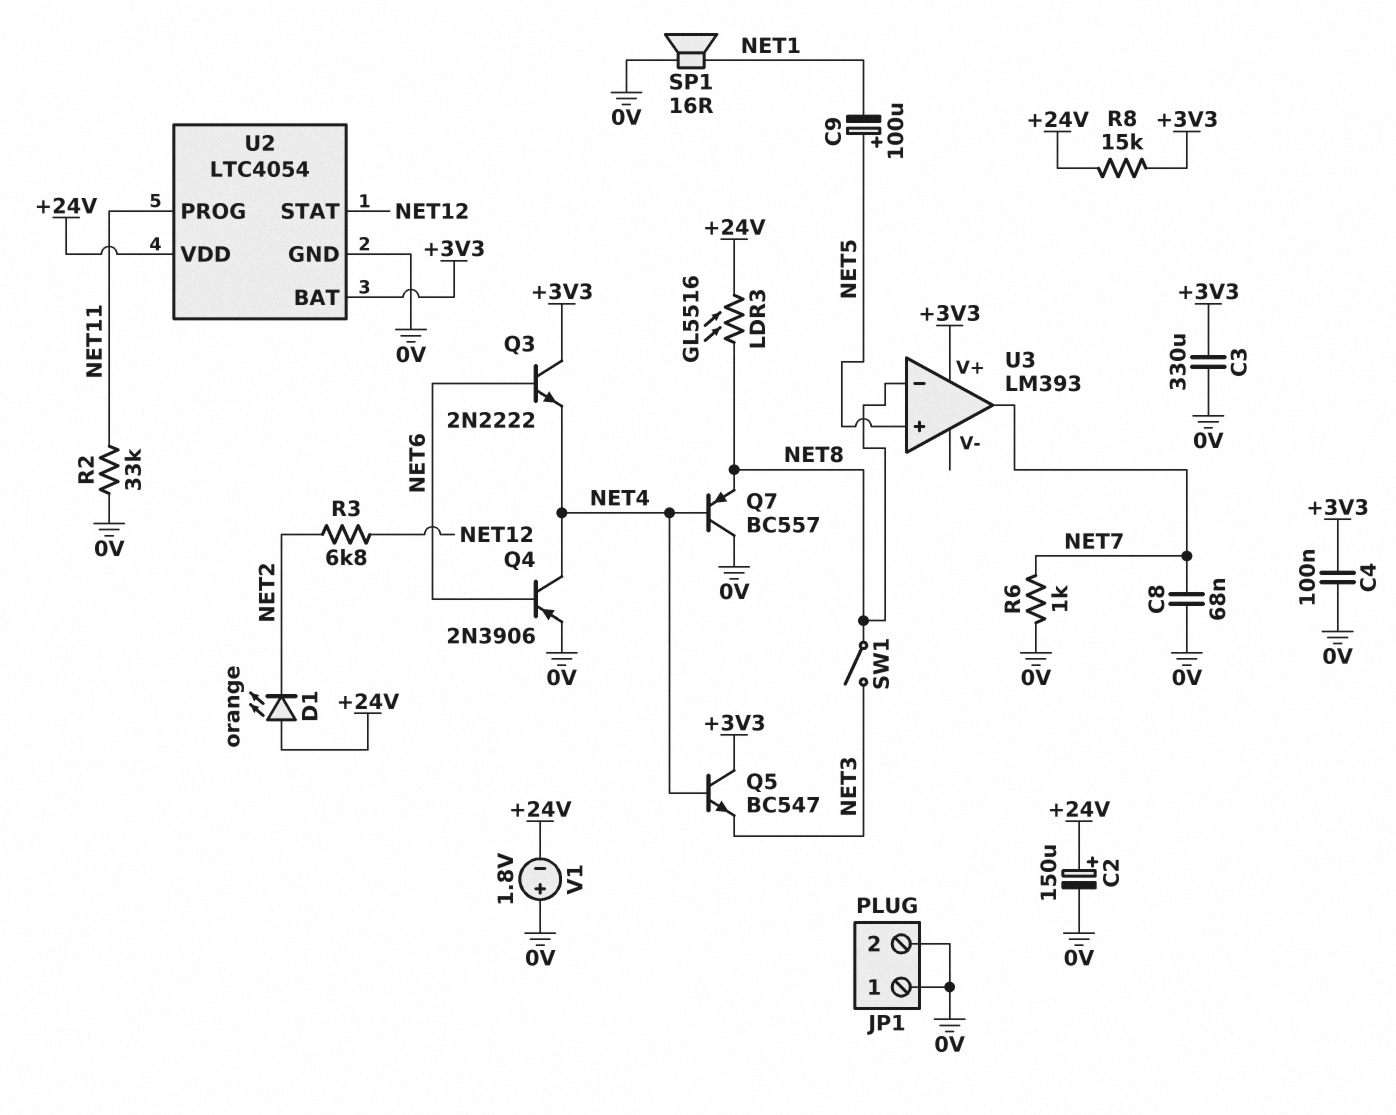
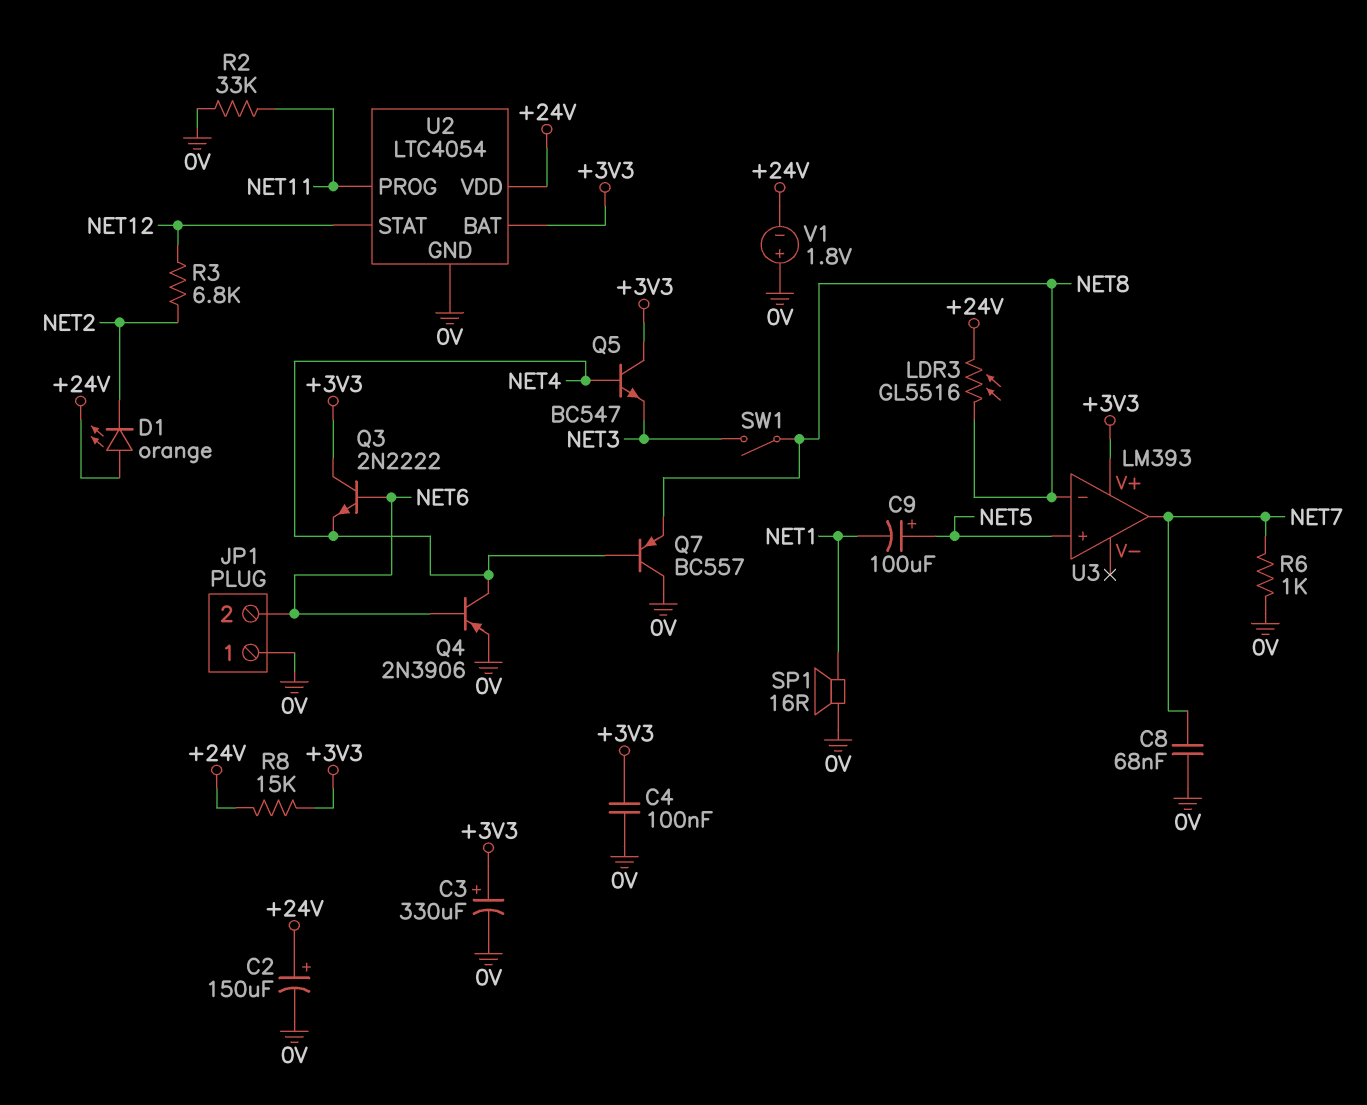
C3: 330uF (+3V3, 0V) -> 330uF (plus +3V3, minus 0V)
JP1 pin 2: 0V -> NET6

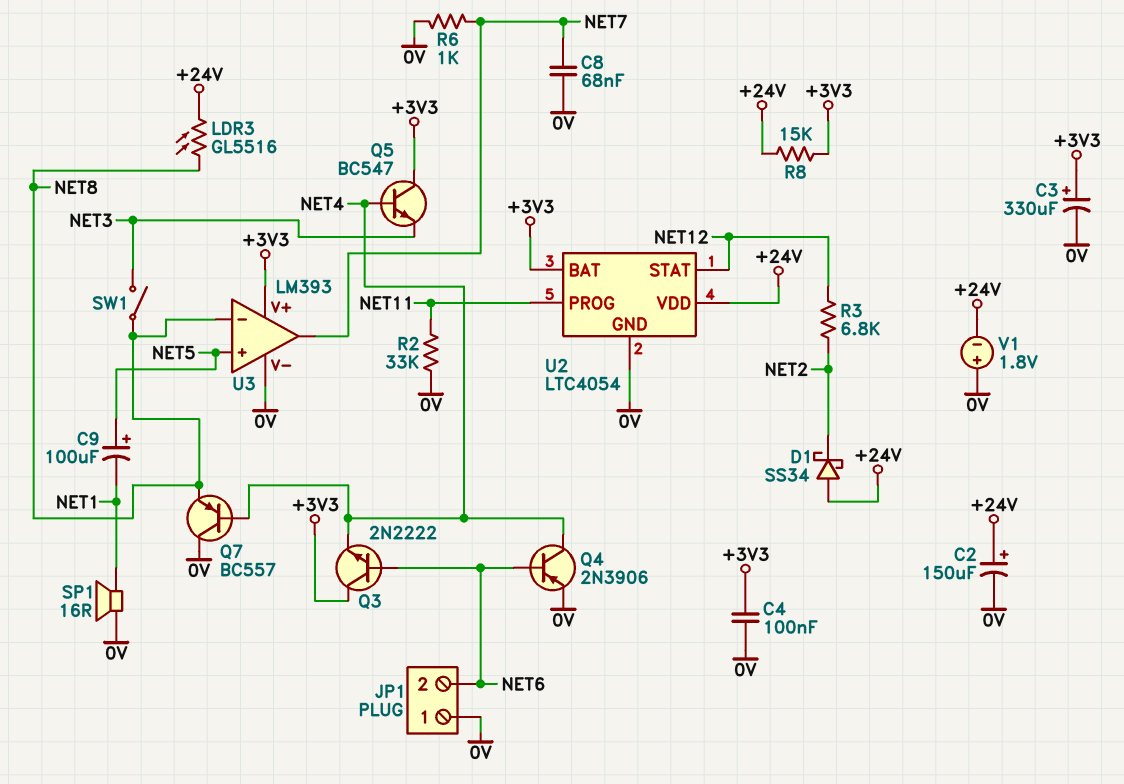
D1: LED orange (A +24V, K NET2) -> schottky SS34 (A +24V, K NET2)
U3 pin V-: none -> 0V

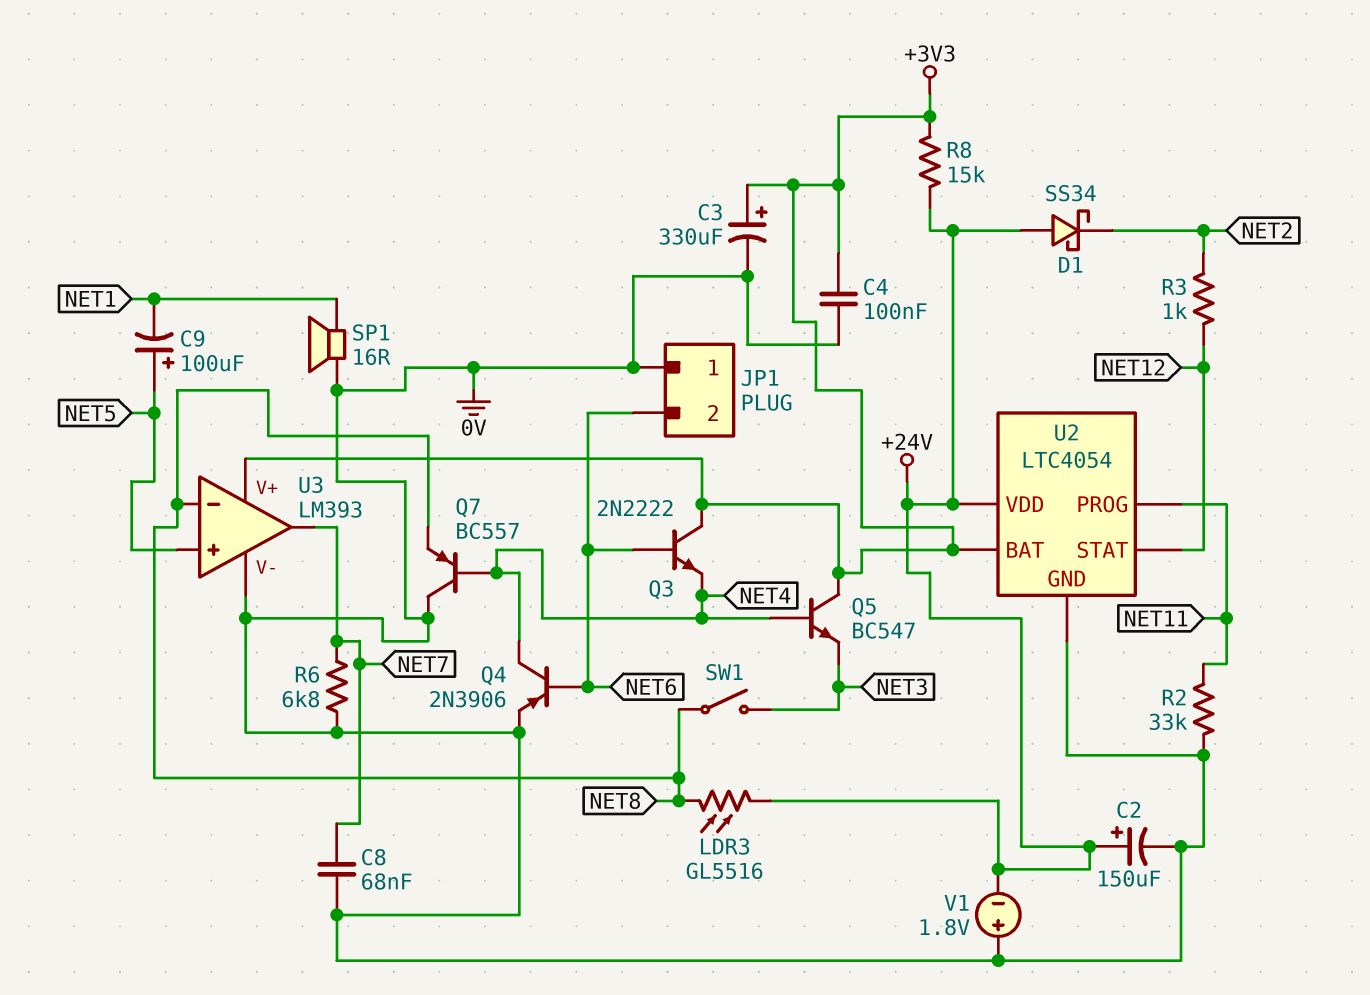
R3: 6.8k (NET2, NET12) -> 1k (NET2, NET12)
R6: 1k (0V, NET7) -> 6.8k (0V, NET7)

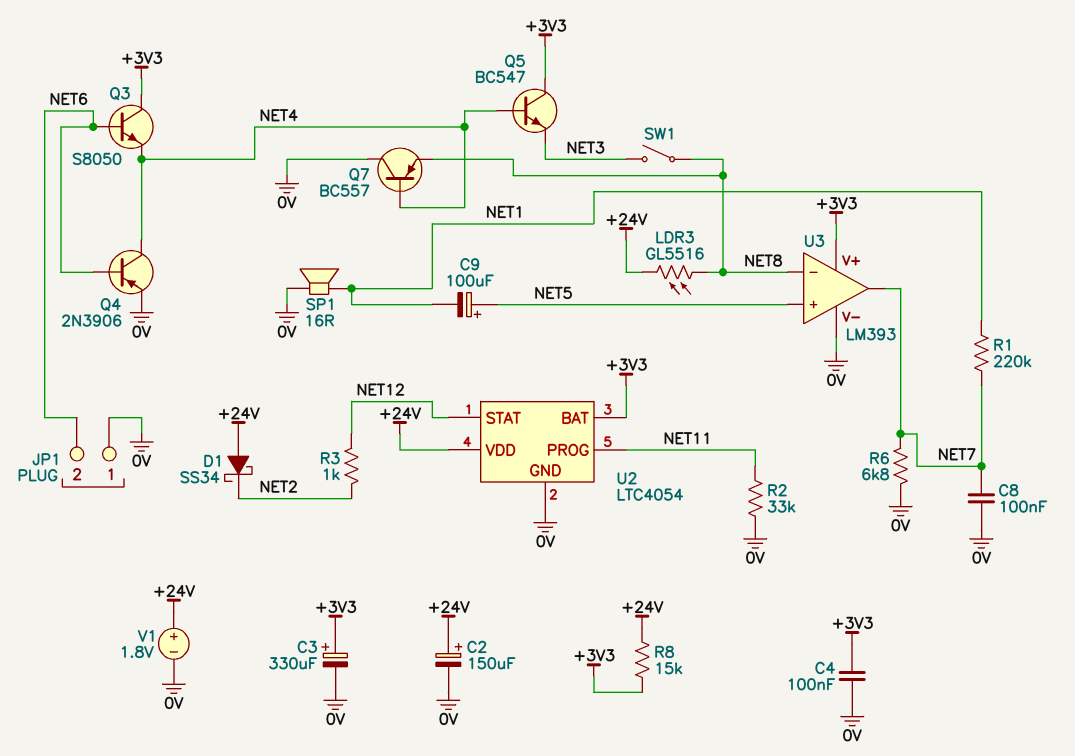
C8: 68nF (0V, NET7) -> 100nF (0V, NET7)
Q3: NPN 2N2222 (B NET6, C +3V3, E NET4) -> NPN S8050 (B NET6, C +3V3, E NET4)
R1: none -> 220k (NET1, NET7)
V1: 1.8V (plus 0V, minus +24V) -> 1.8V (plus +24V, minus 0V)

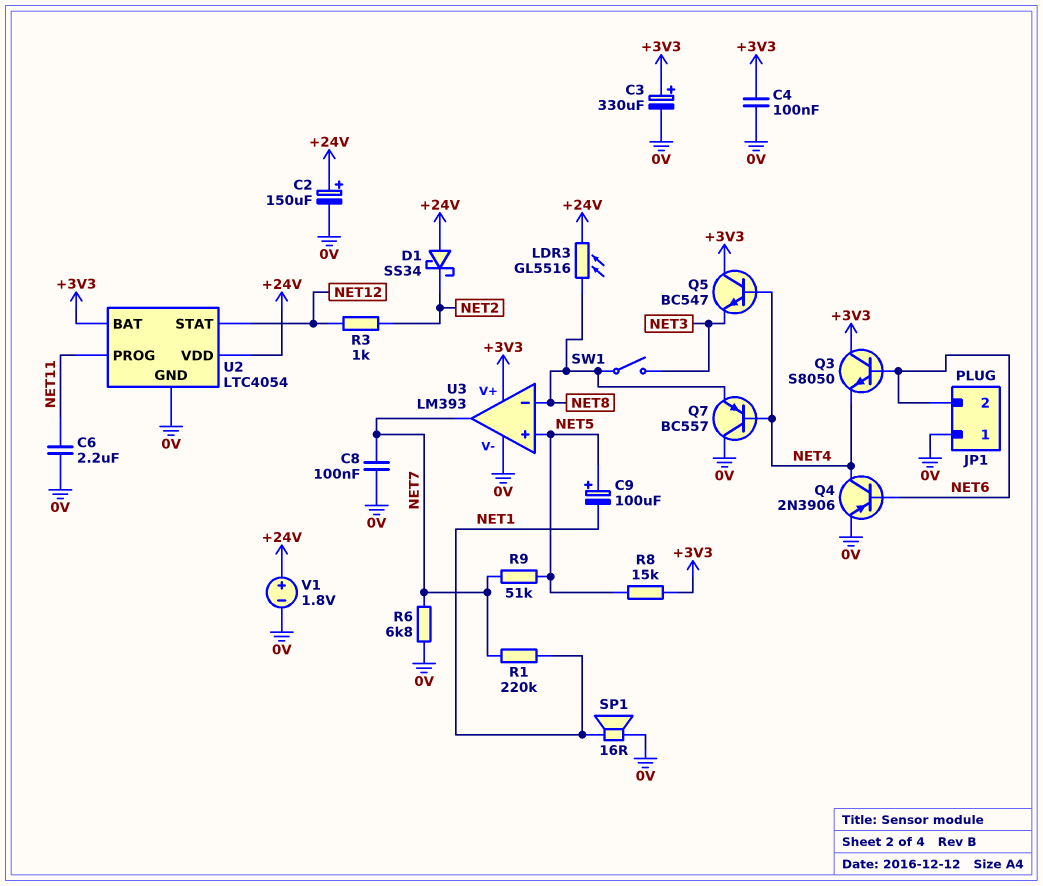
C6: none -> 2.2uF (0V, NET11)
R2: 33k (0V, NET11) -> none
R8: 15k (+3V3, +24V) -> 15k (+3V3, NET5)
R9: none -> 51k (NET5, NET7)

